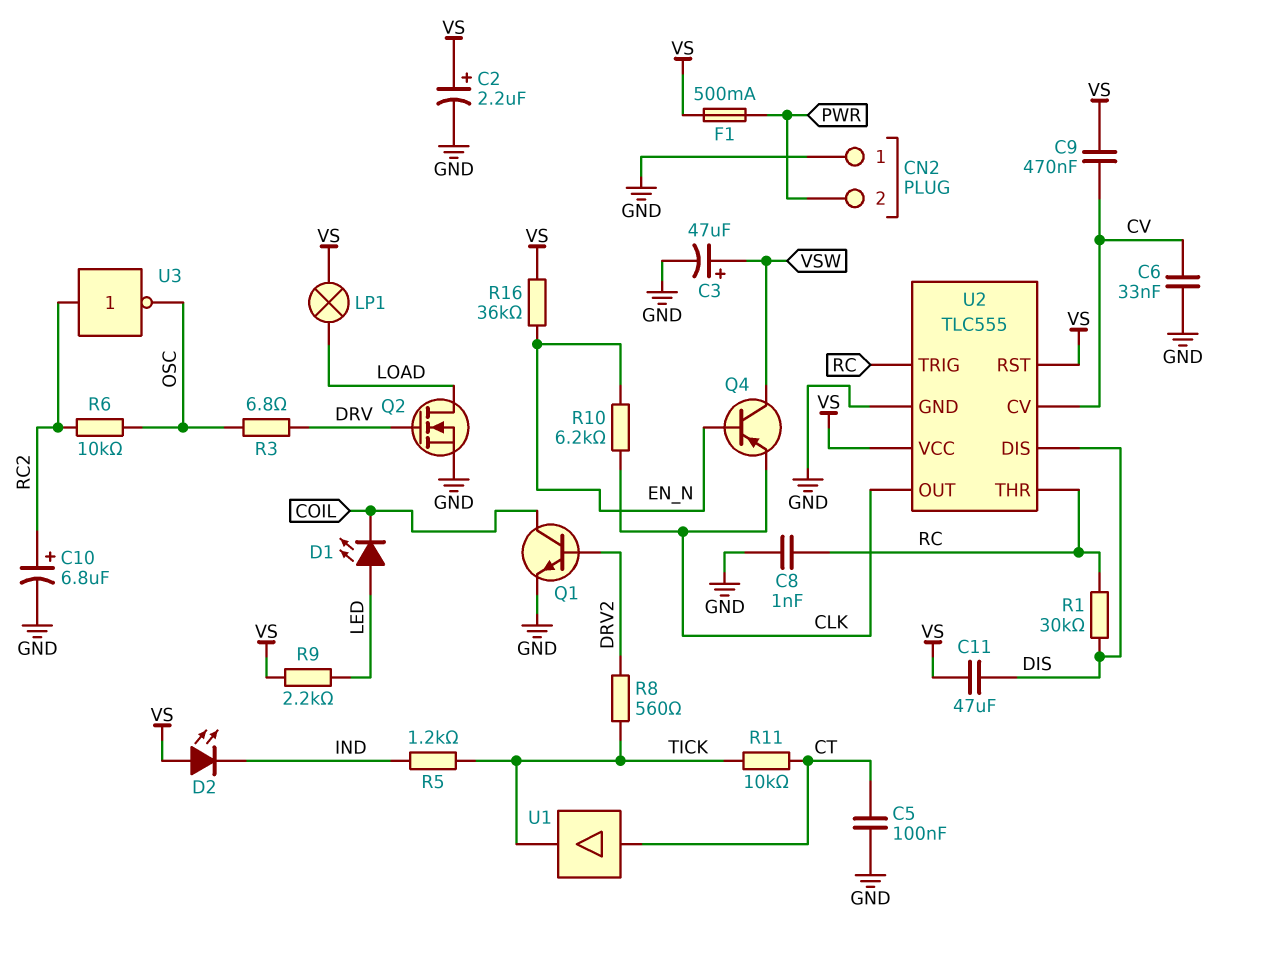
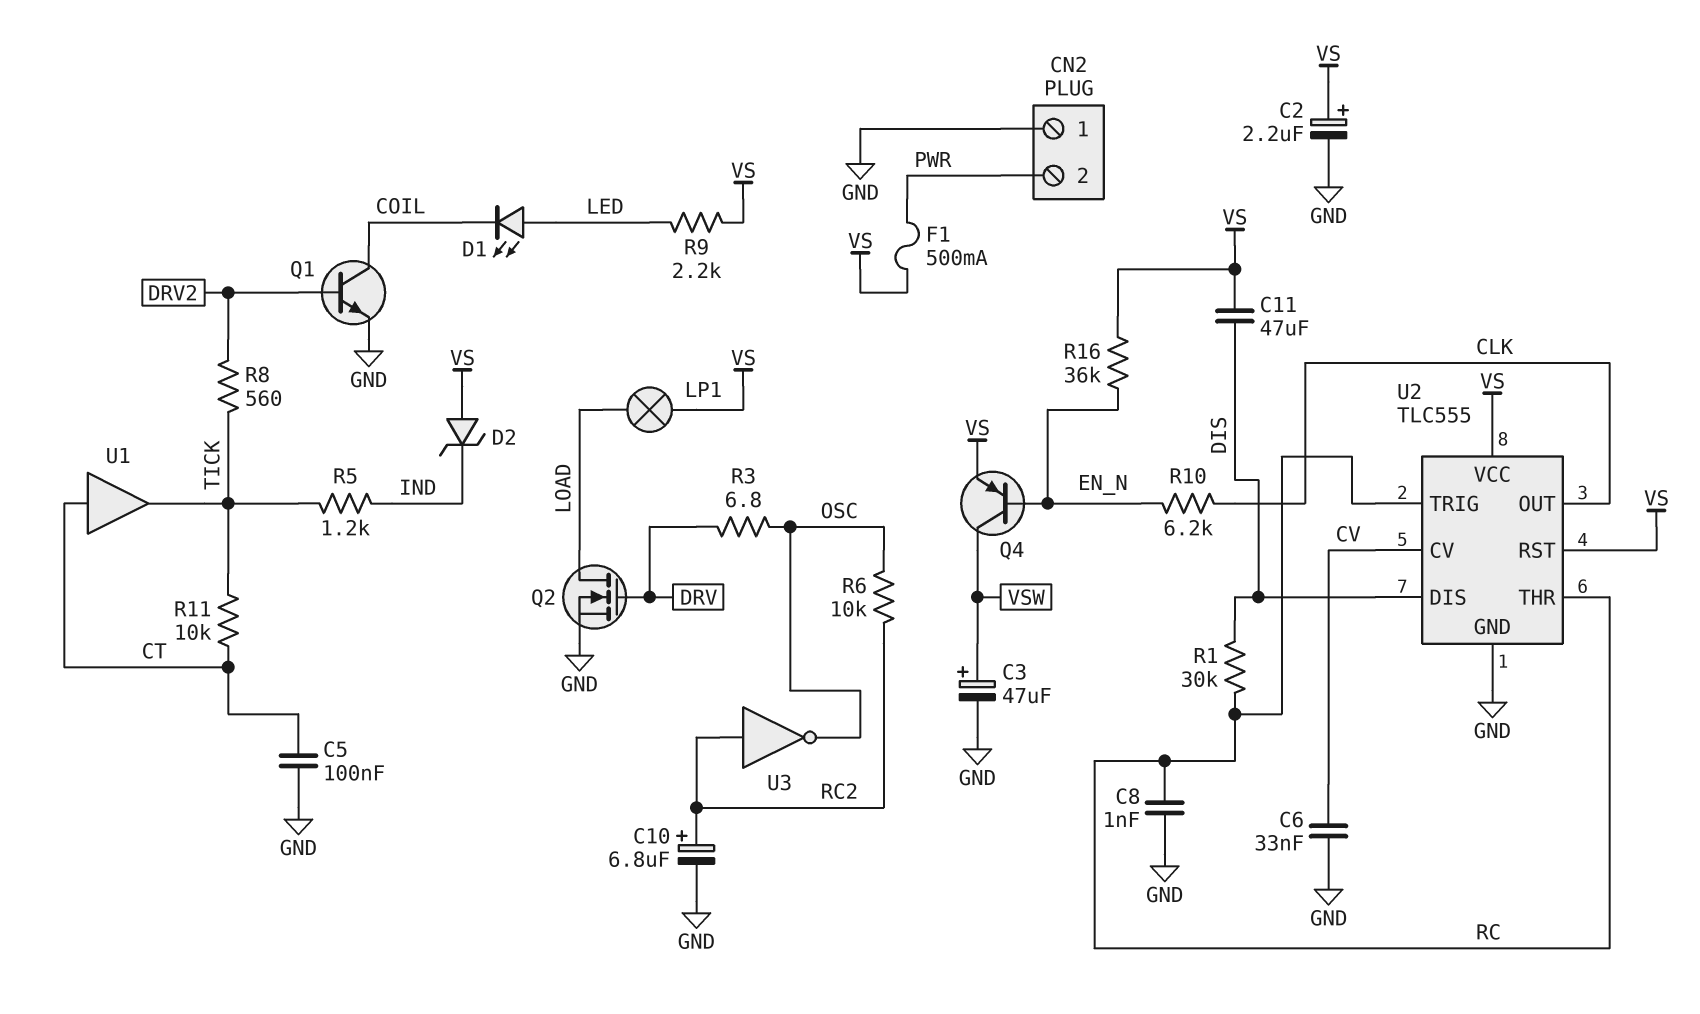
C9: 470nF (CV, VS) -> none
D2: LED (A VS, K IND) -> zener (A VS, K IND)
Q4: PNP (B EN_N, C VSW, E CLK) -> PNP (B EN_N, C VSW, E VS)

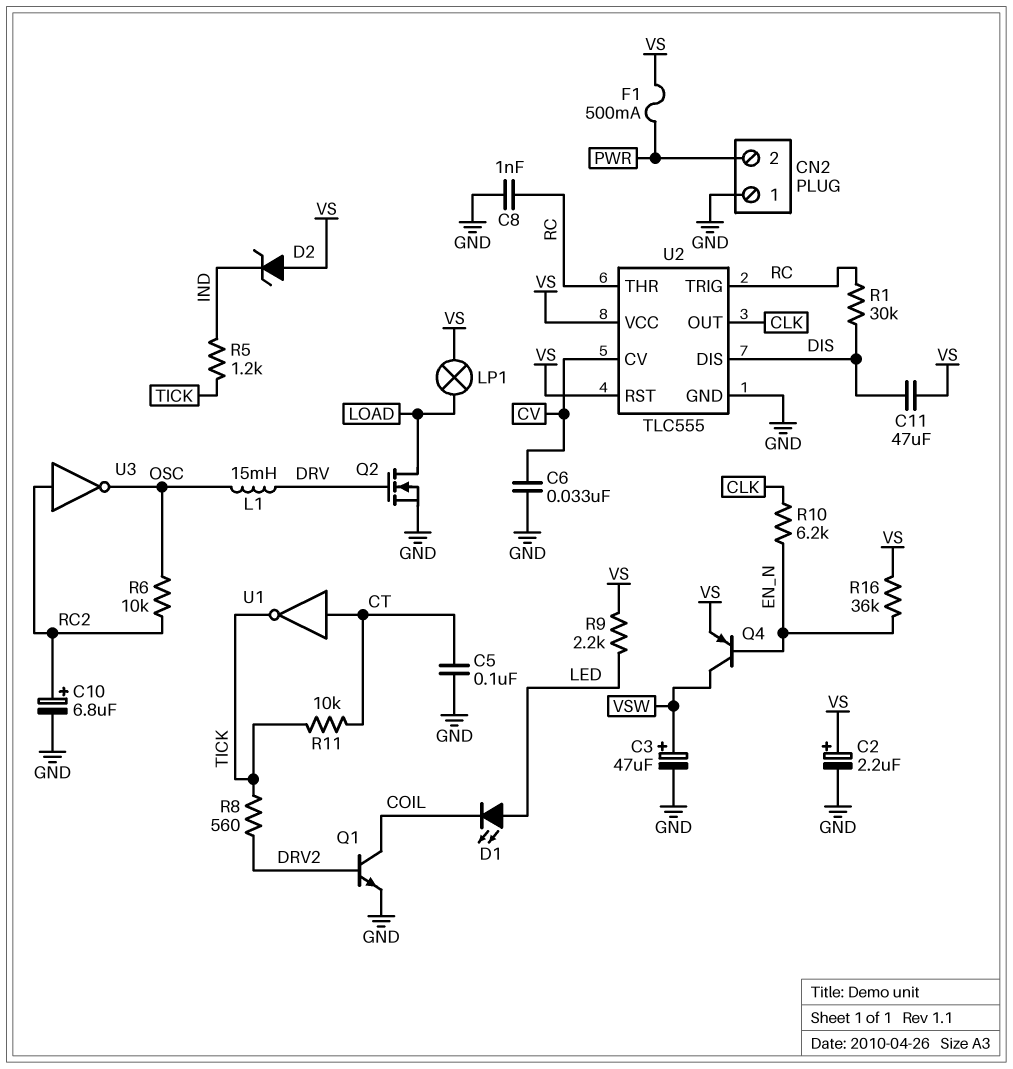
L1: none -> 15mH (DRV, OSC)
R3: 6.8 (DRV, OSC) -> none
U1: buffer (in CT, out TICK) -> NOT (in CT, out TICK)

